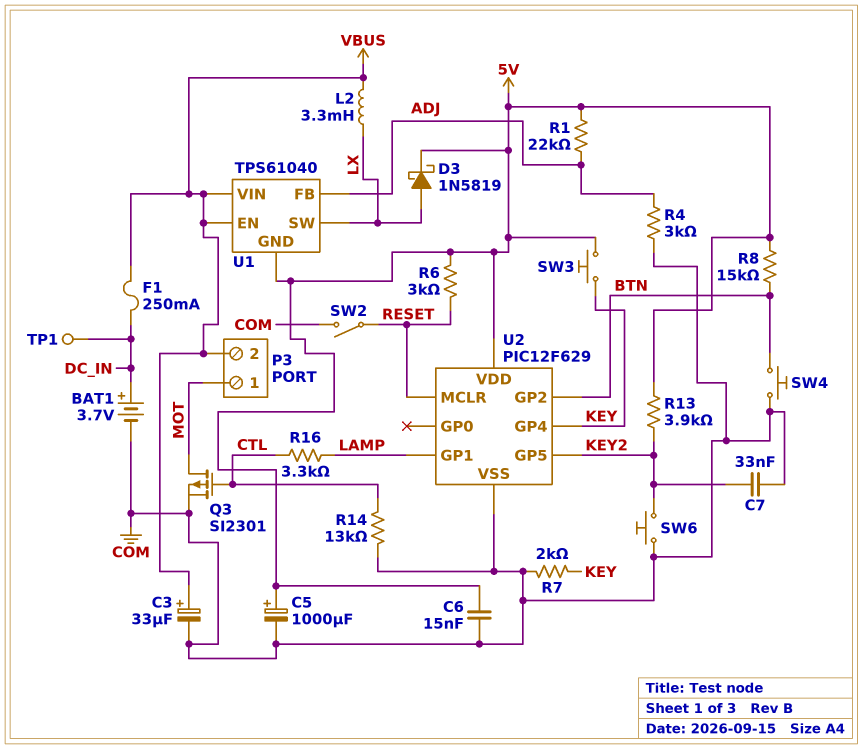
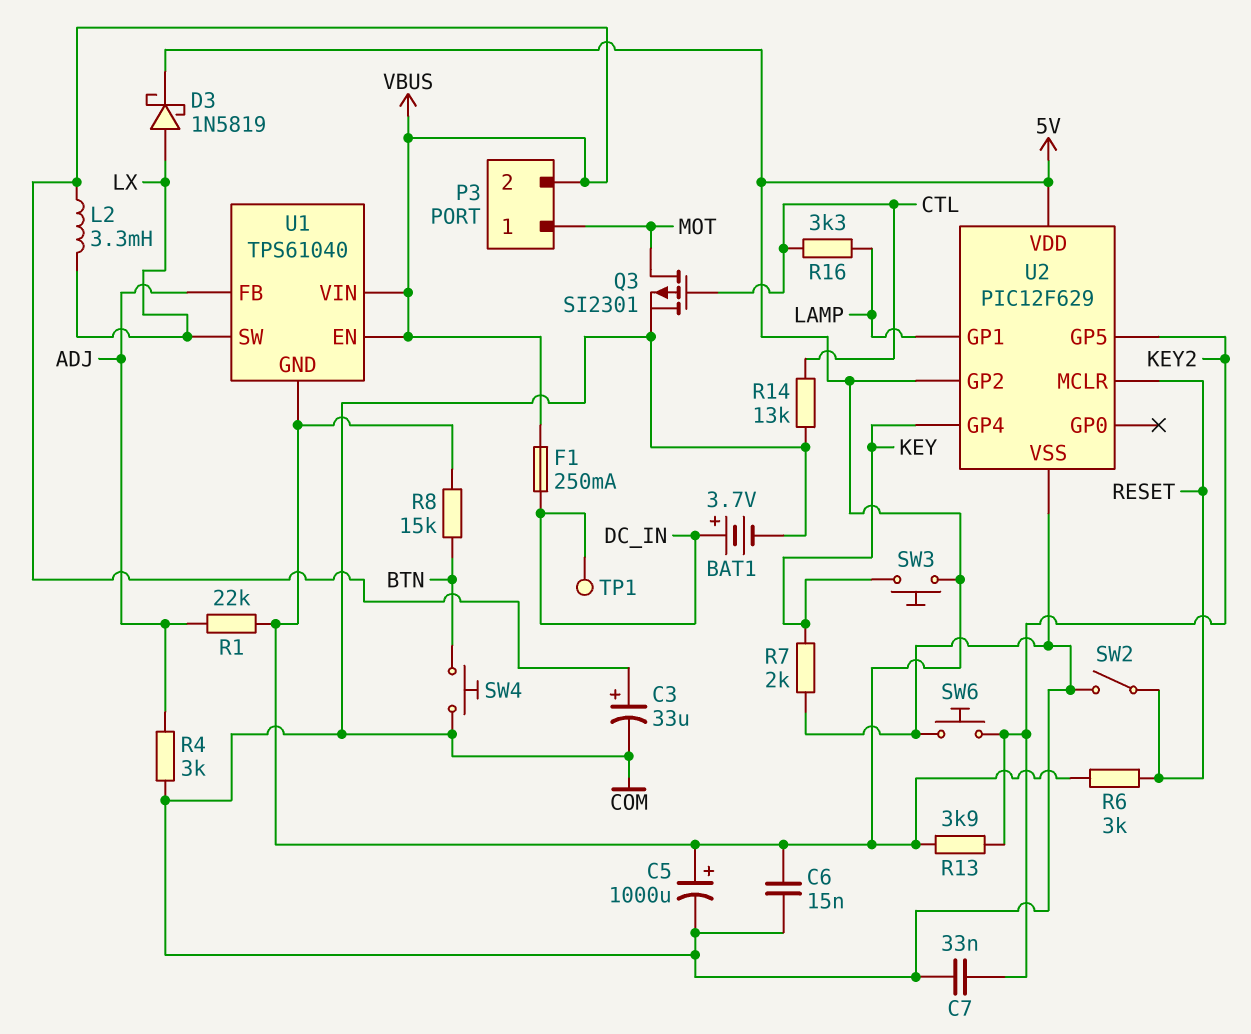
U2 pin GP2: BTN -> 5V

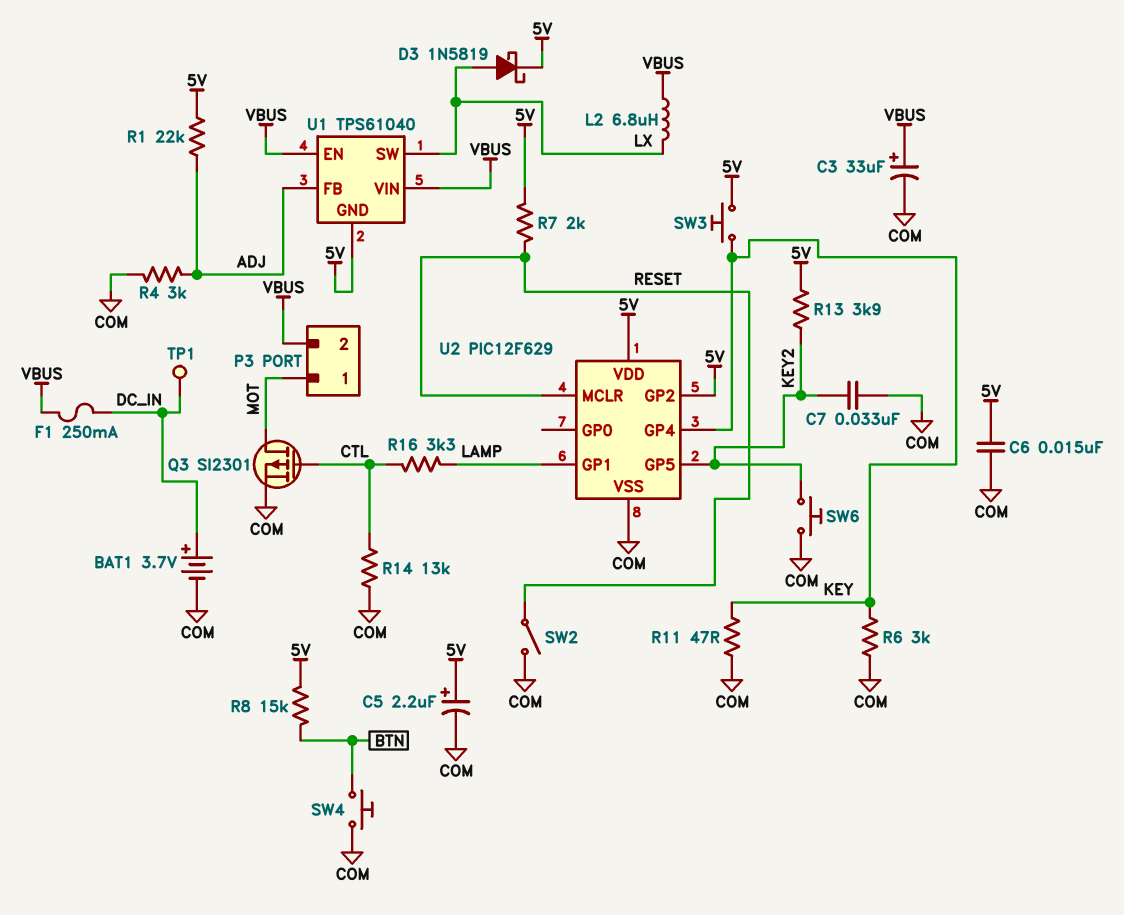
C5: 1000uF (plus 5V, minus COM) -> 2.2uF (plus 5V, minus COM)
L2: 3.3mH (LX, VBUS) -> 6.8uH (LX, VBUS)
R6: 3k (5V, RESET) -> 3k (COM, KEY)
R7: 2k (COM, KEY) -> 2k (5V, RESET)
R11: none -> 47 (COM, KEY)

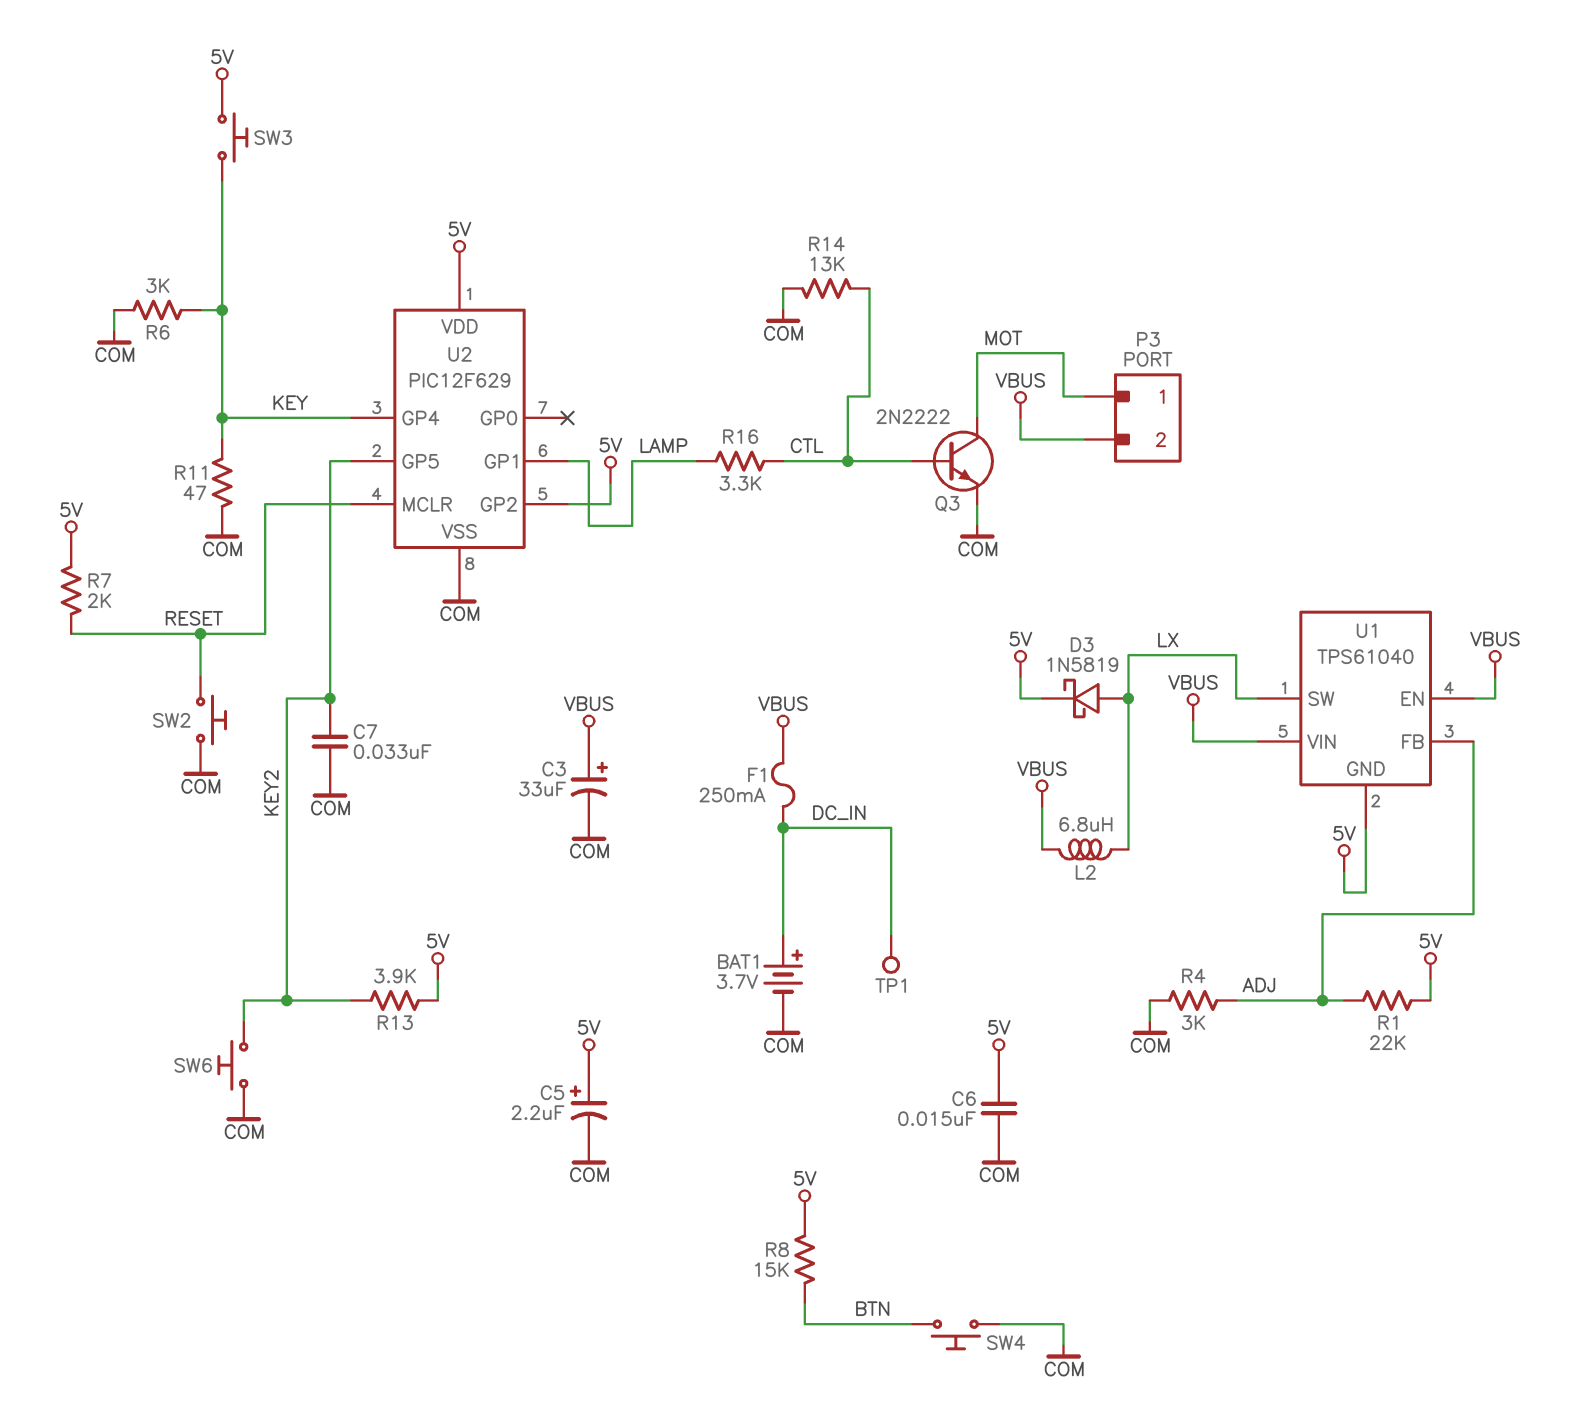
Q3: PMOS SI2301 (G CTL, D MOT, S COM) -> NPN 2N2222 (B CTL, C MOT, E COM)
SW2: switch (COM, RESET) -> button (COM, RESET)

